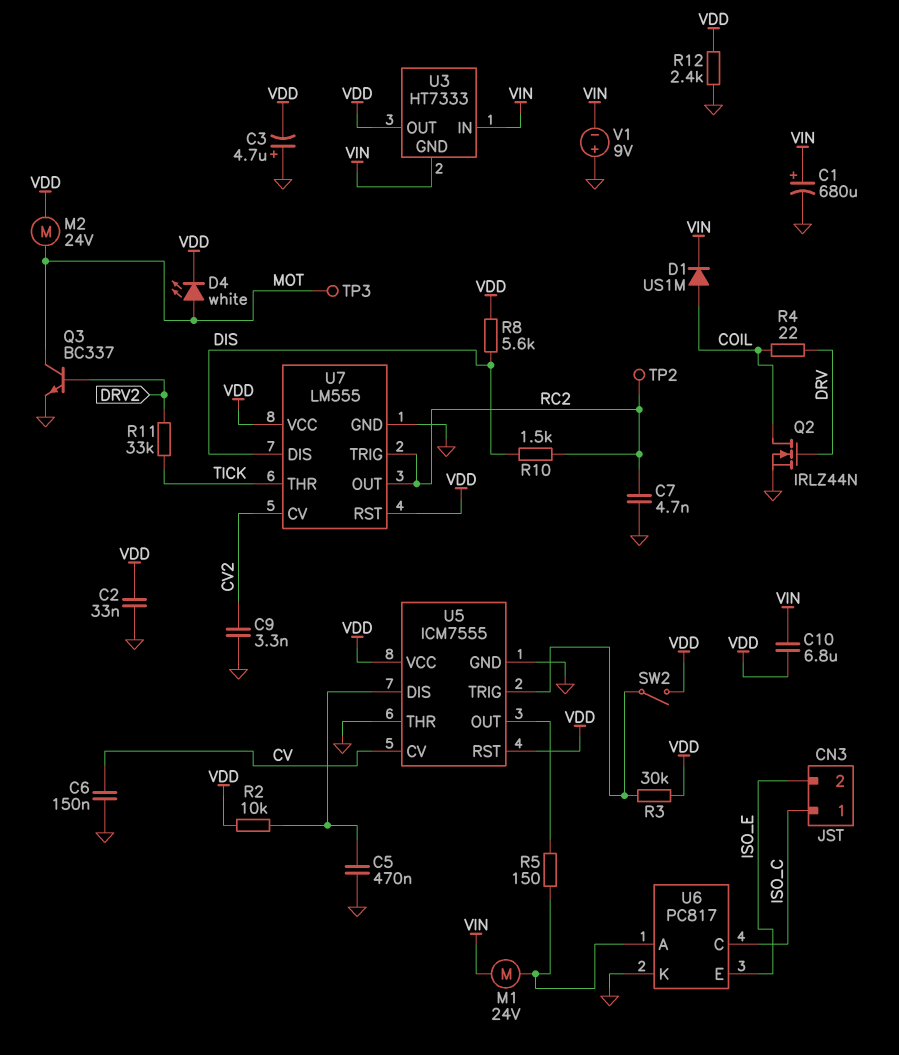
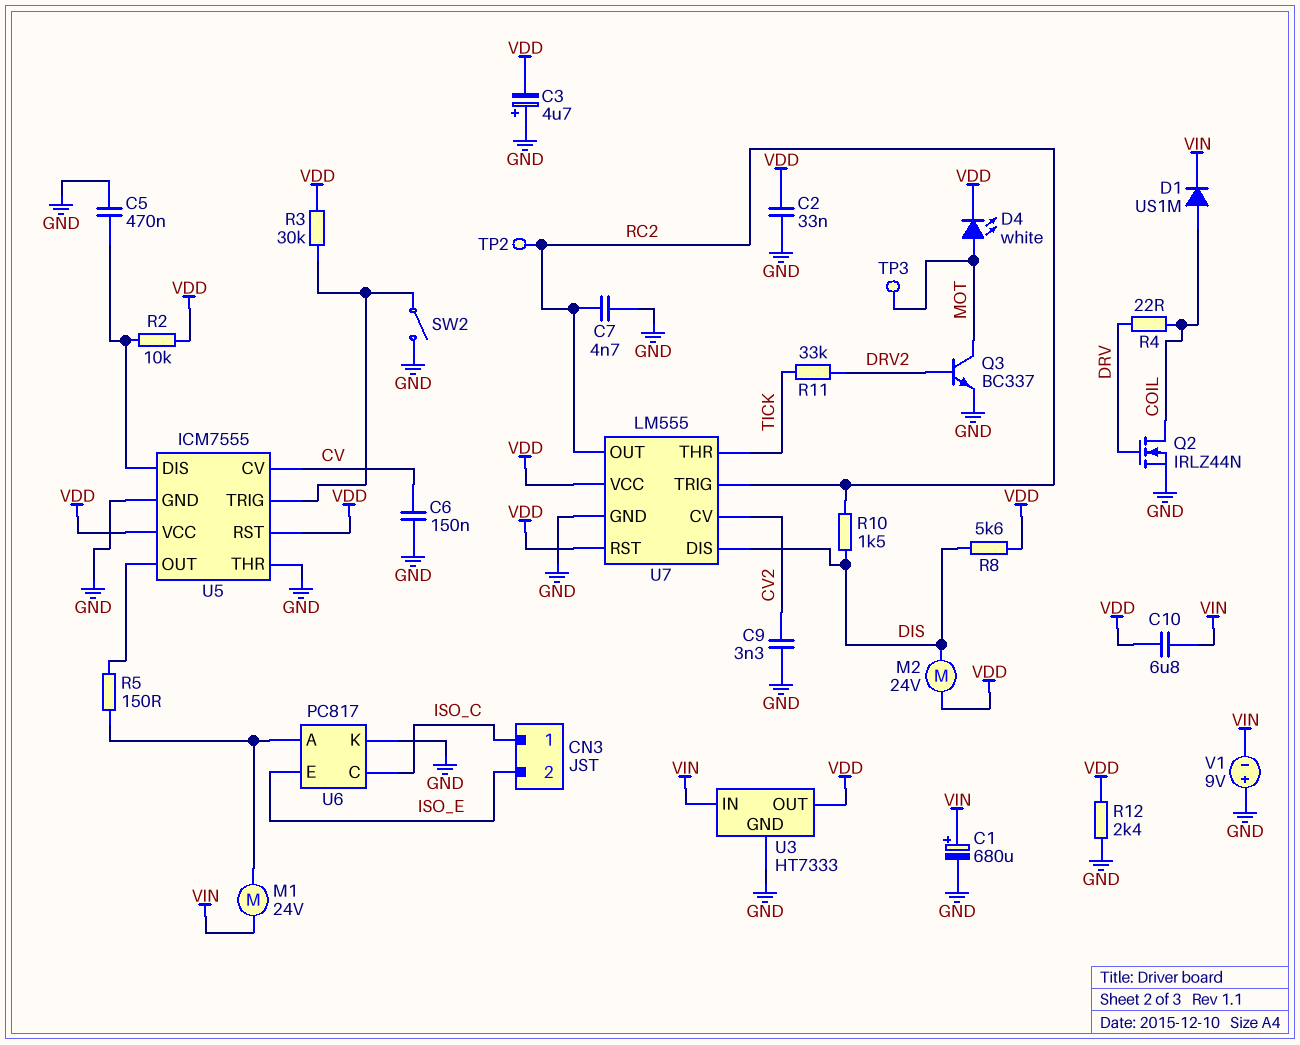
M2: motor 24V (MOT, VDD) -> motor 24V (DIS, VDD)
SW2: switch (U5/TRIG, VDD) -> switch (GND, U5/TRIG)
U3 pin GND: VIN -> GND

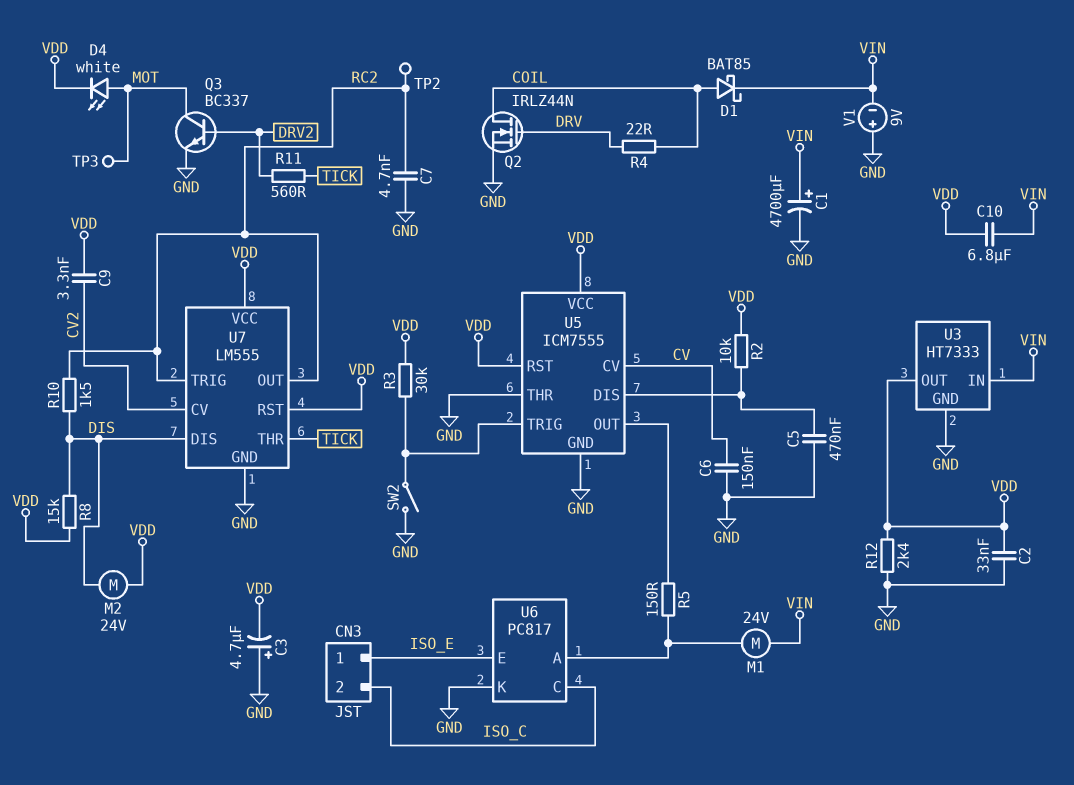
C1: 680uF (plus VIN, minus GND) -> 4700uF (plus VIN, minus GND)
C9: 3.3nF (CV2, GND) -> 3.3nF (CV2, VDD)
CN3 pin 1: ISO_C -> ISO_E
CN3 pin 2: ISO_E -> ISO_C
D1: diode US1M (A COIL, K VIN) -> schottky BAT85 (A COIL, K VIN)
R8: 5.6k (DIS, VDD) -> 15k (DIS, VDD)
R11: 33k (DRV2, TICK) -> 560 (DRV2, TICK)

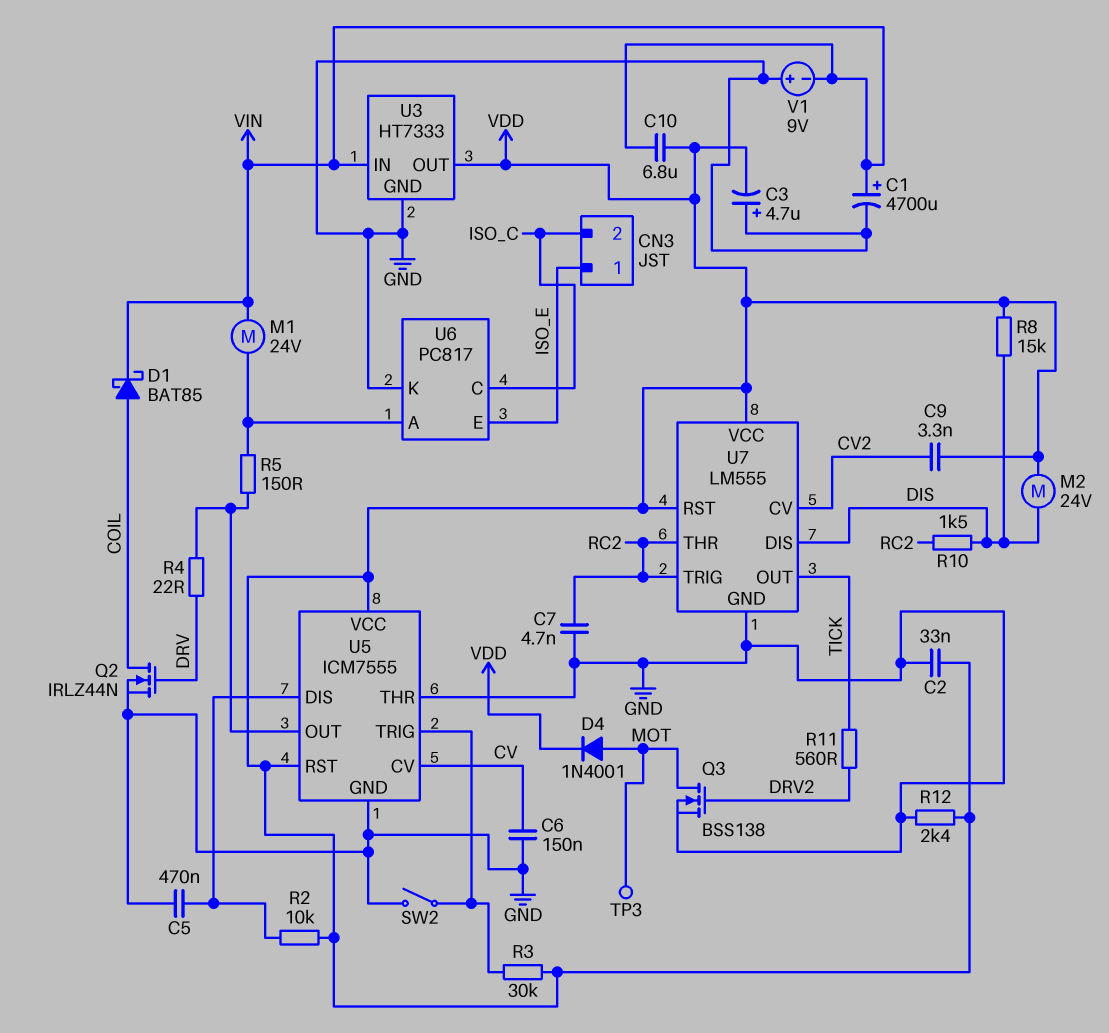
D4: LED white (A MOT, K VDD) -> diode 1N4001 (A MOT, K VDD)
Q3: NPN BC337 (B DRV2, C MOT, E GND) -> NMOS BSS138 (G DRV2, D MOT, S GND)
R4: 22 (COIL, DRV) -> 22 (DRV, U5/OUT)
TP2: test point (RC2) -> none
U7 pin OUT: RC2 -> TICK
U7 pin THR: TICK -> RC2

